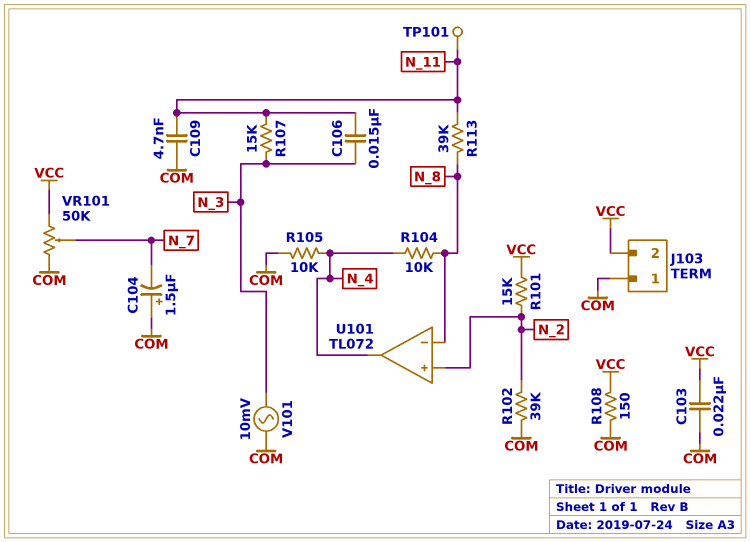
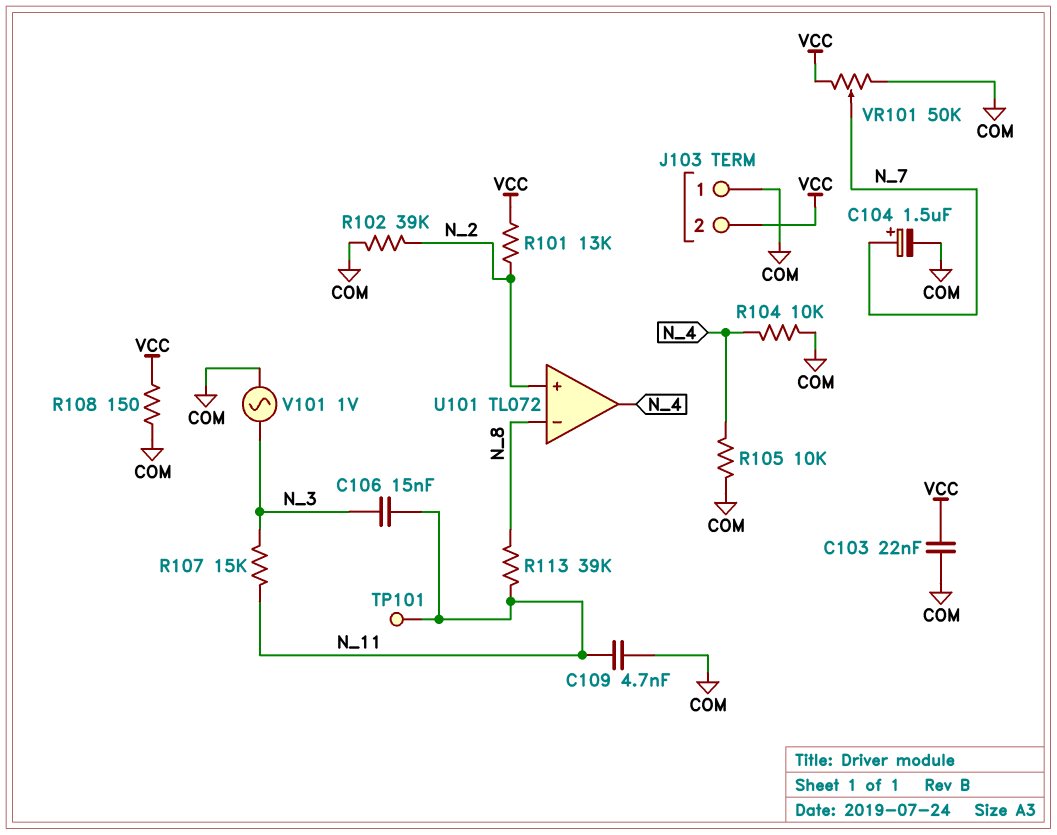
C104: 1.5uF (plus COM, minus N_7) -> 1.5uF (plus N_7, minus COM)
R101: 15k (N_2, VCC) -> 13k (N_2, VCC)
R104: 10k (N_4, N_8) -> 10k (COM, N_4)
V101: AC 10mV (COM, N_3) -> AC 1V (COM, N_3)

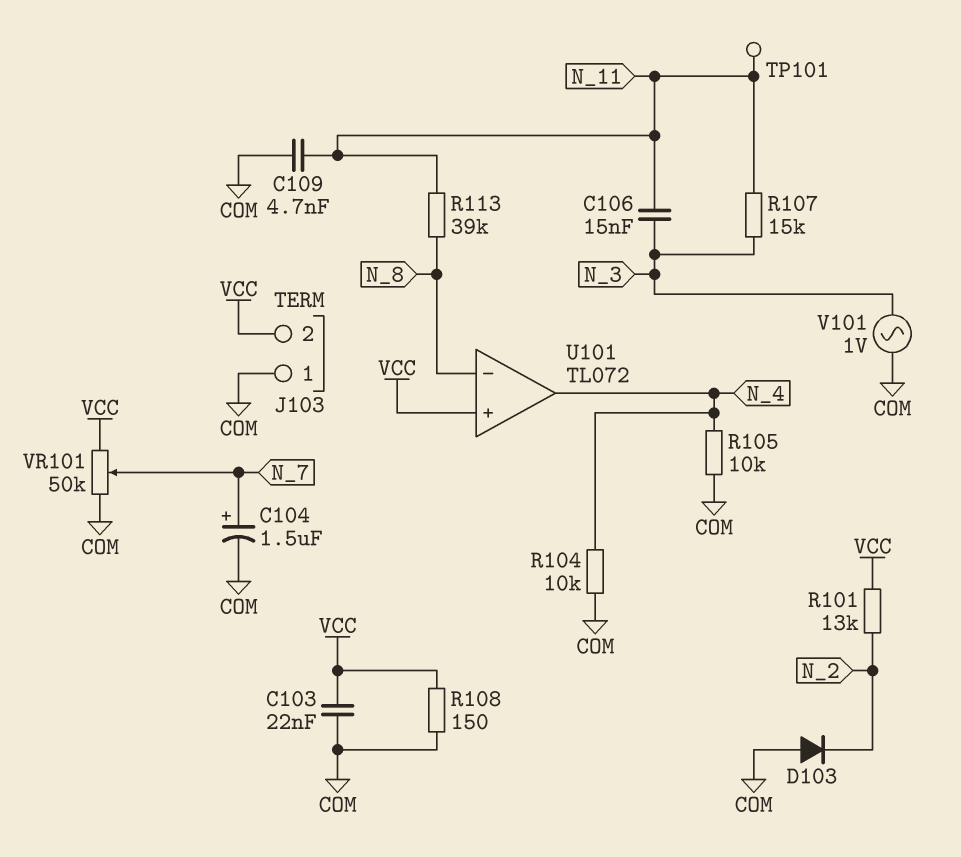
D103: none -> diode (A COM, K N_2)
R102: 39k (COM, N_2) -> none
U101 pin in+: N_2 -> VCC

